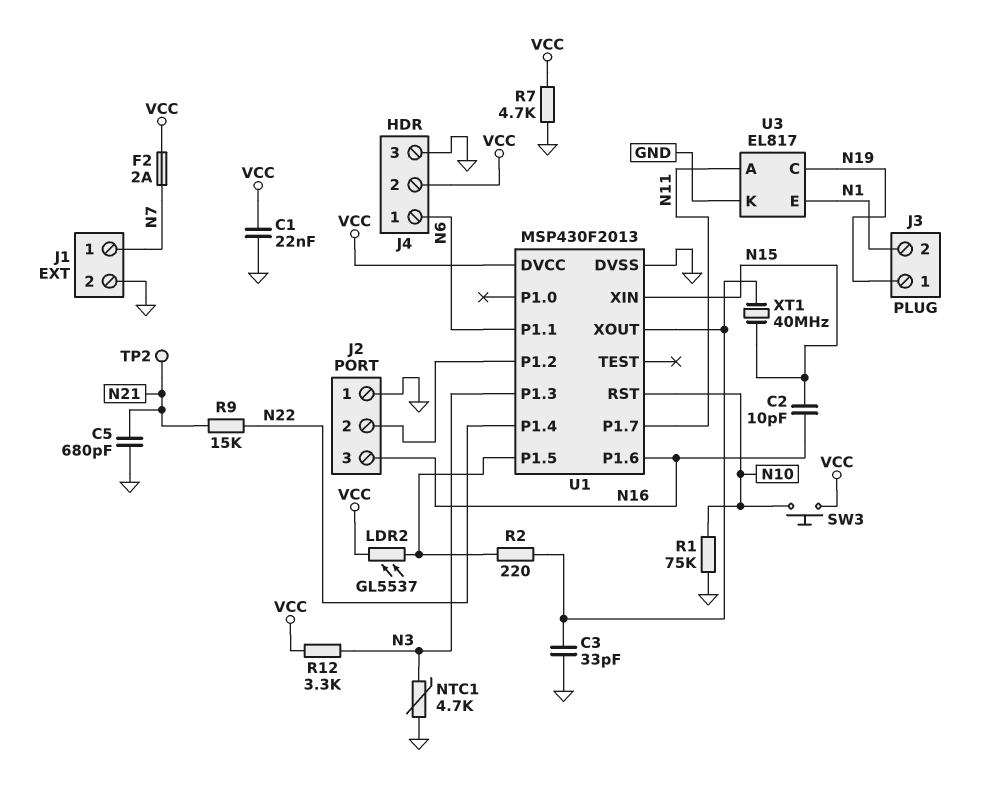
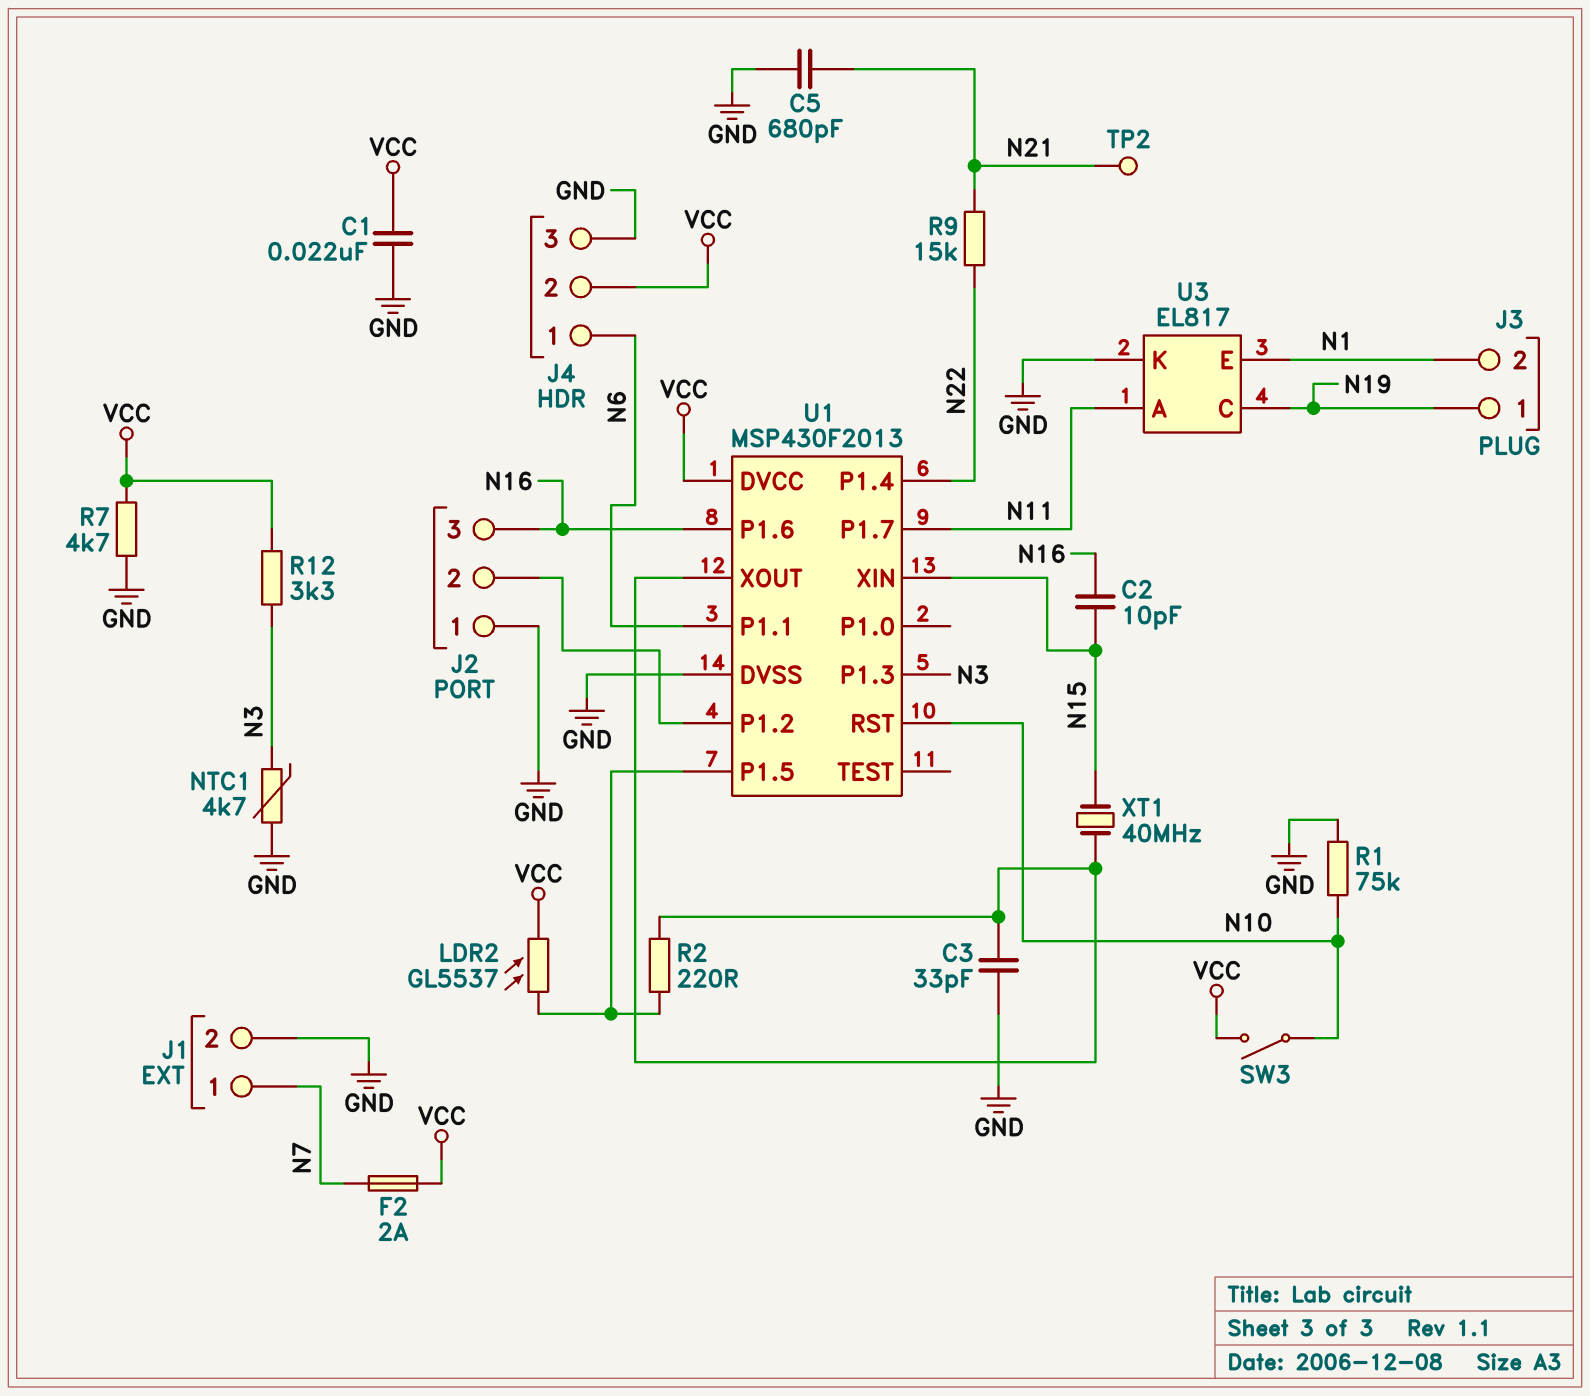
SW3: button (N10, VCC) -> switch (N10, VCC)

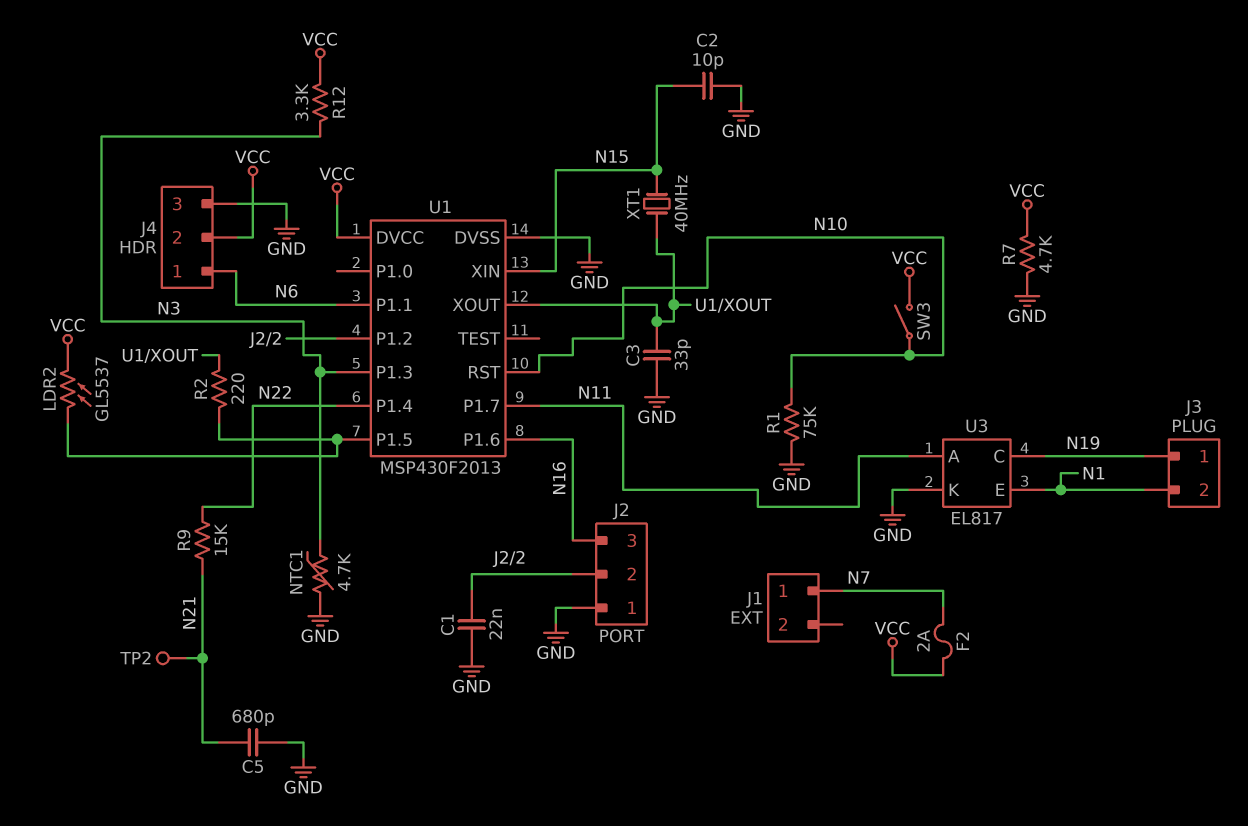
C1: 22nF (GND, VCC) -> 22nF (GND, J2/2)
C2: 10pF (N15, N16) -> 10pF (GND, N15)
J1 pin 2: GND -> none

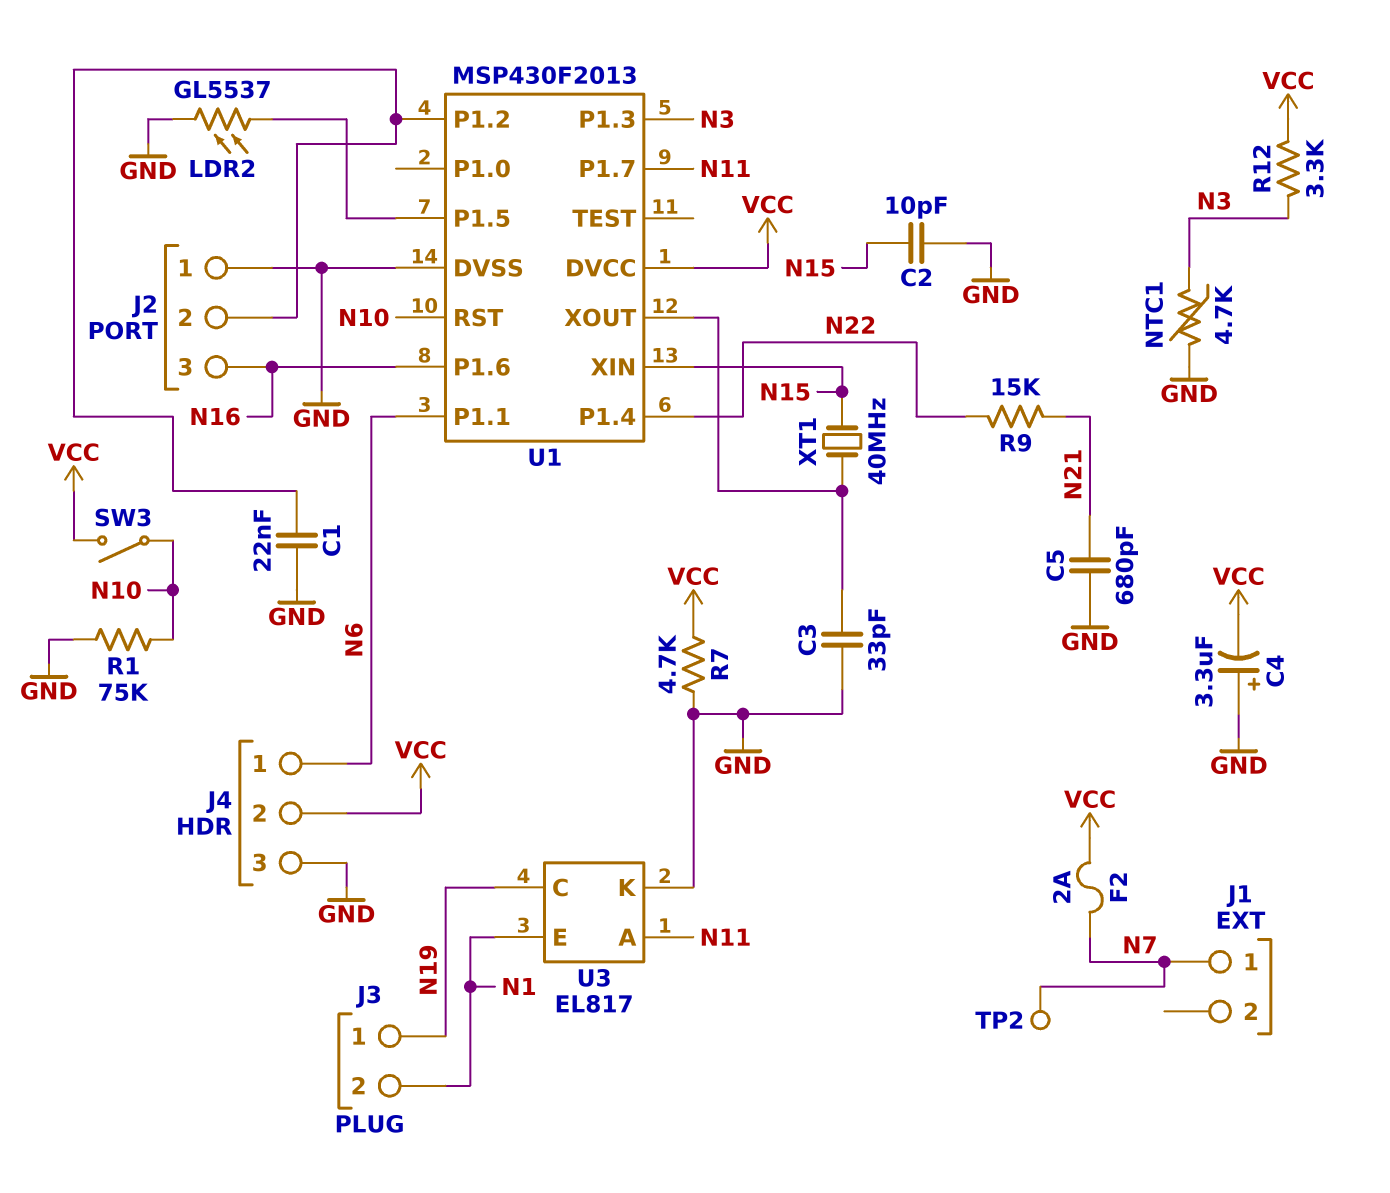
C4: none -> 3.3uF (plus GND, minus VCC)
LDR2: GL5537 (U1/P1.5, VCC) -> GL5537 (GND, U1/P1.5)
R2: 220 (U1/P1.5, U1/XOUT) -> none
TP2: test point (N21) -> test point (N7)

